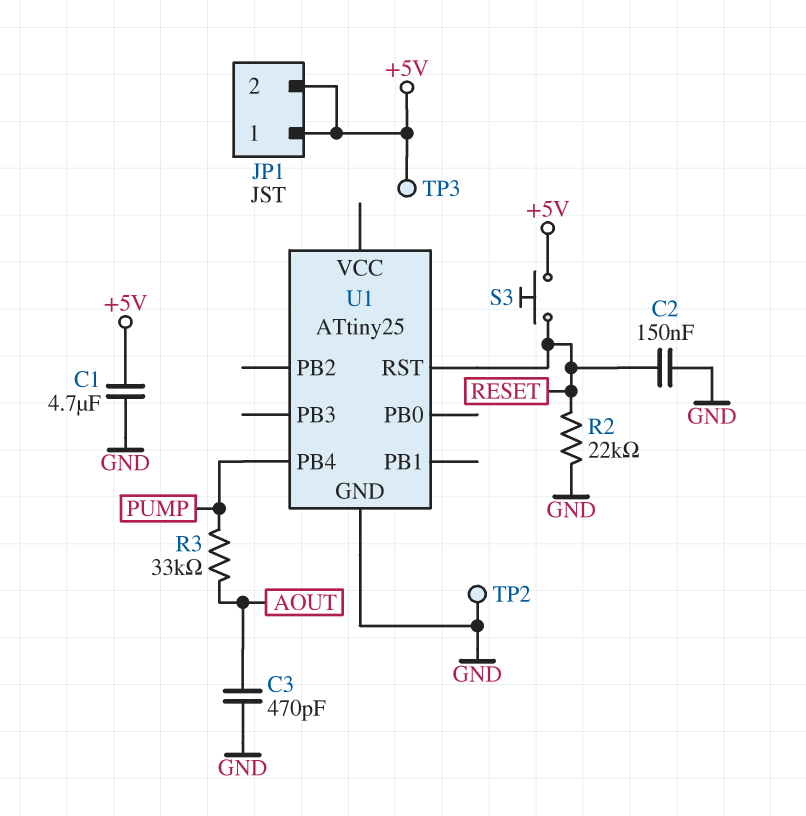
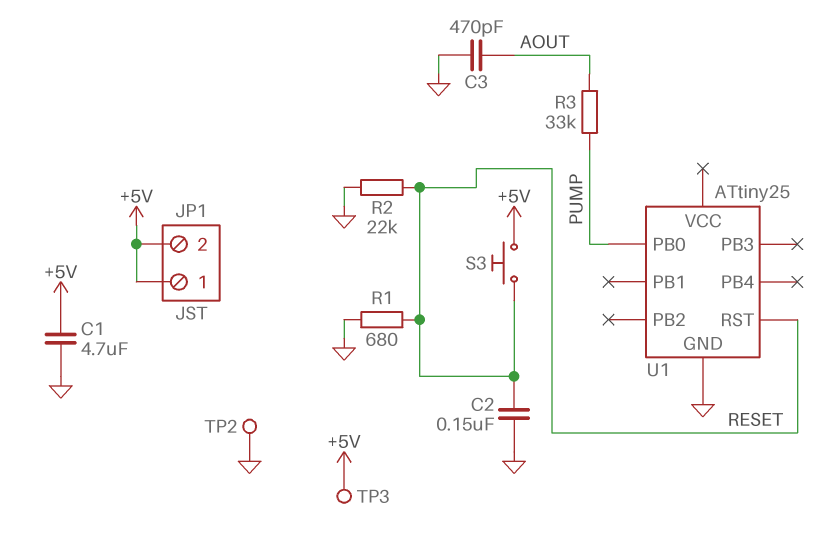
R1: none -> 680 (GND, RESET)
U1 pin PB0: none -> PUMP
U1 pin PB4: PUMP -> none

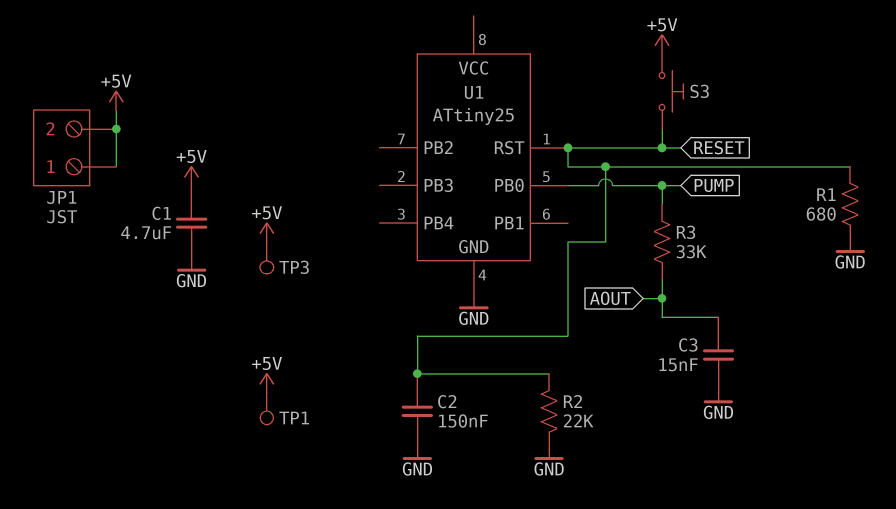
C3: 470pF (AOUT, GND) -> 15nF (AOUT, GND)
TP1: none -> test point (+5V)
TP2: test point (GND) -> none

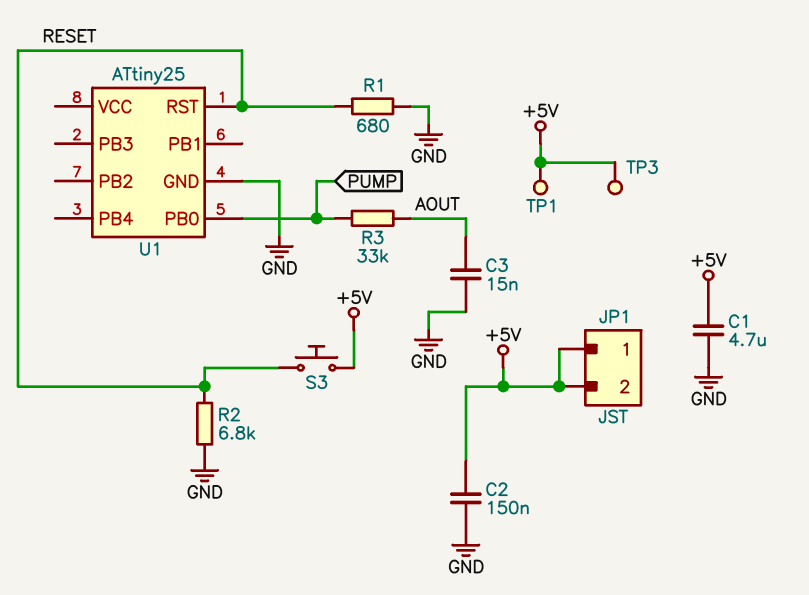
C2: 150nF (GND, RESET) -> 150nF (+5V, GND)
R2: 22k (GND, RESET) -> 6.8k (GND, RESET)

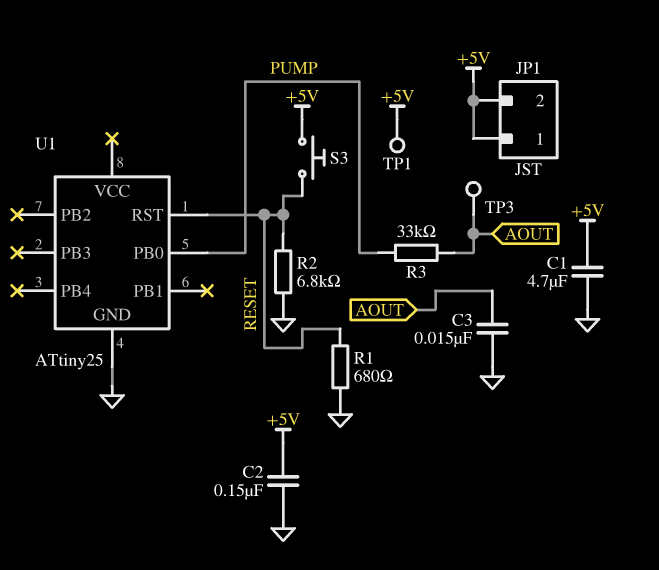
TP3: test point (+5V) -> test point (AOUT)

